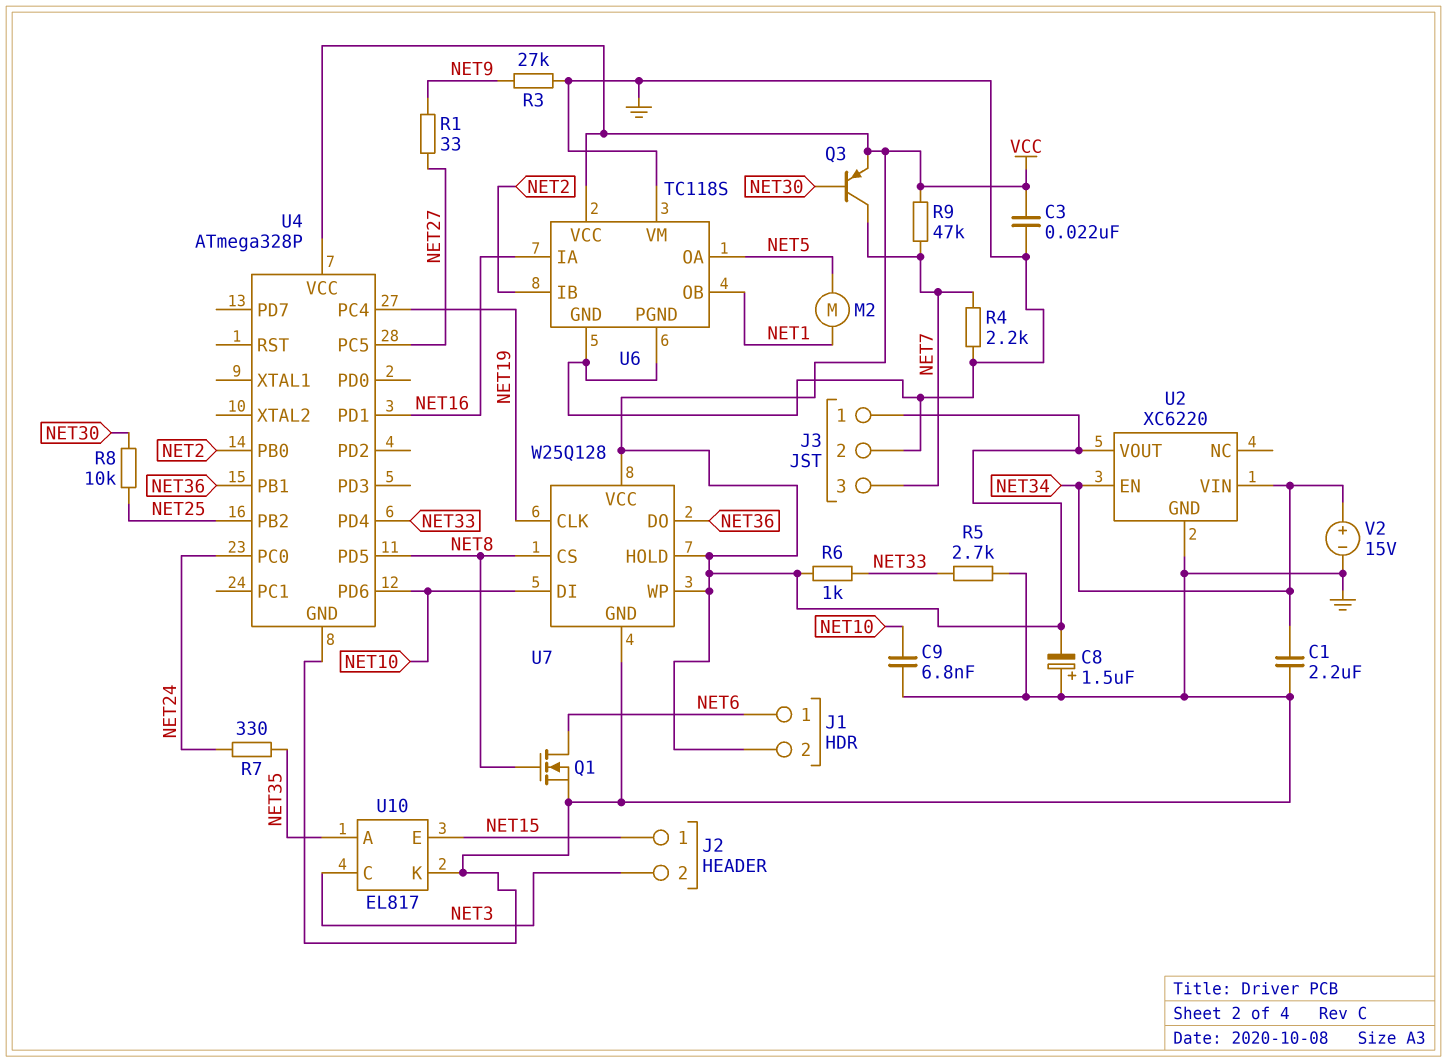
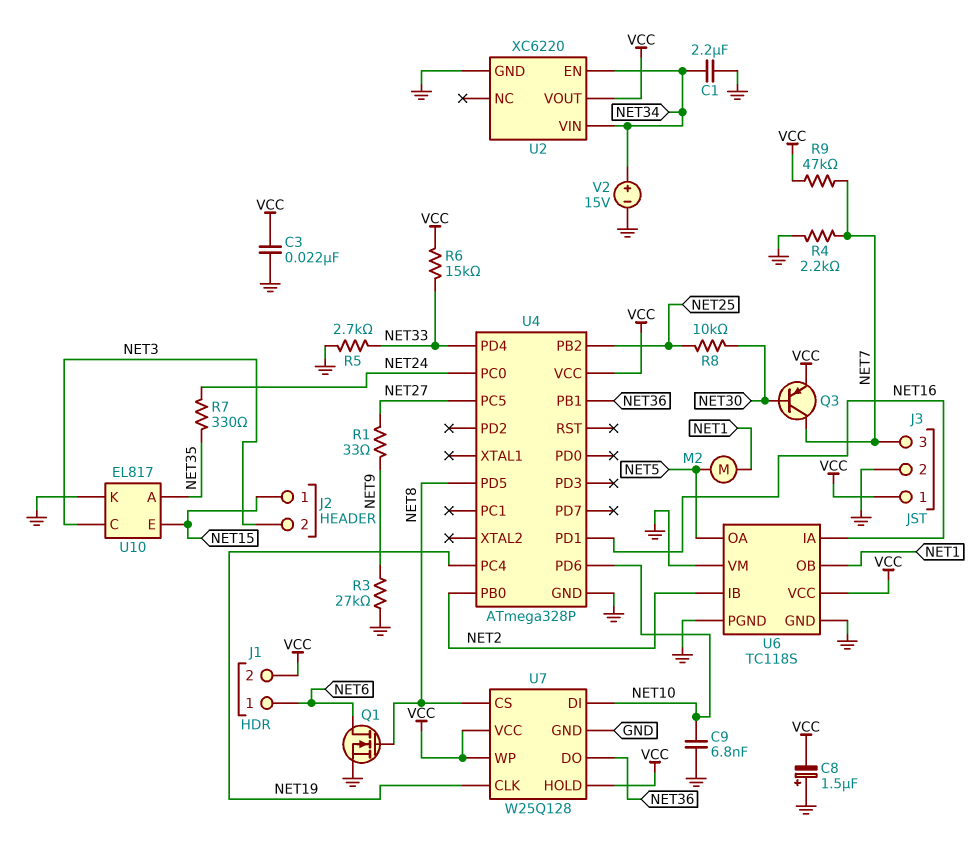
R6: 1k (NET33, VCC) -> 15k (NET33, VCC)

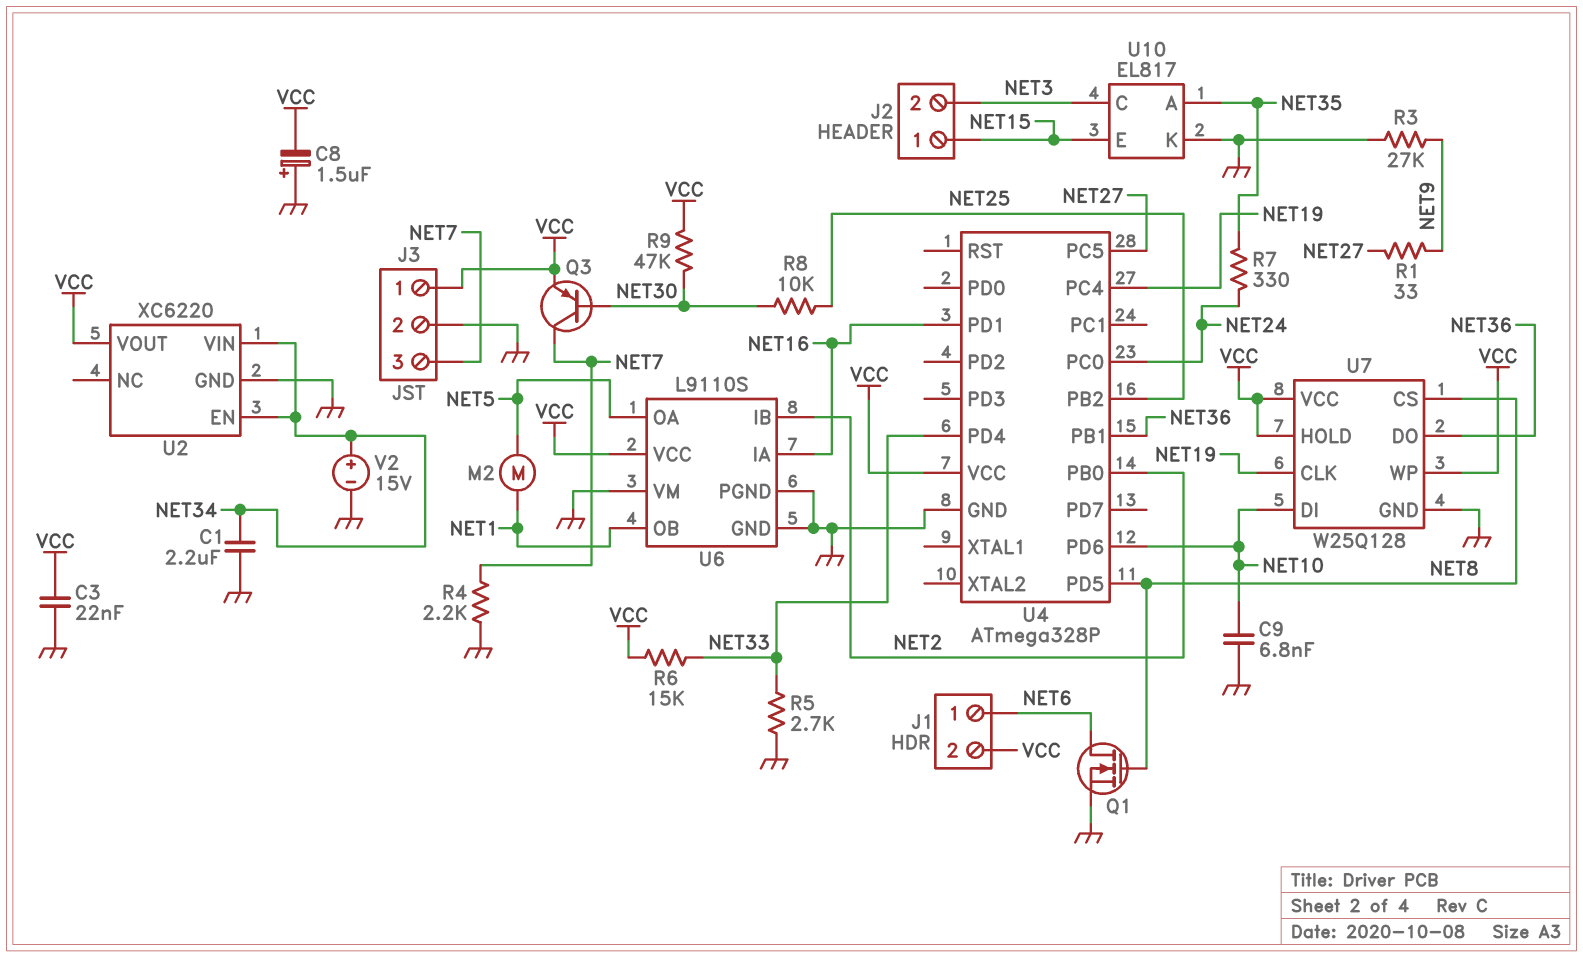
R9: 47k (NET7, VCC) -> 47k (NET30, VCC)
U6: TC118S -> L9110S

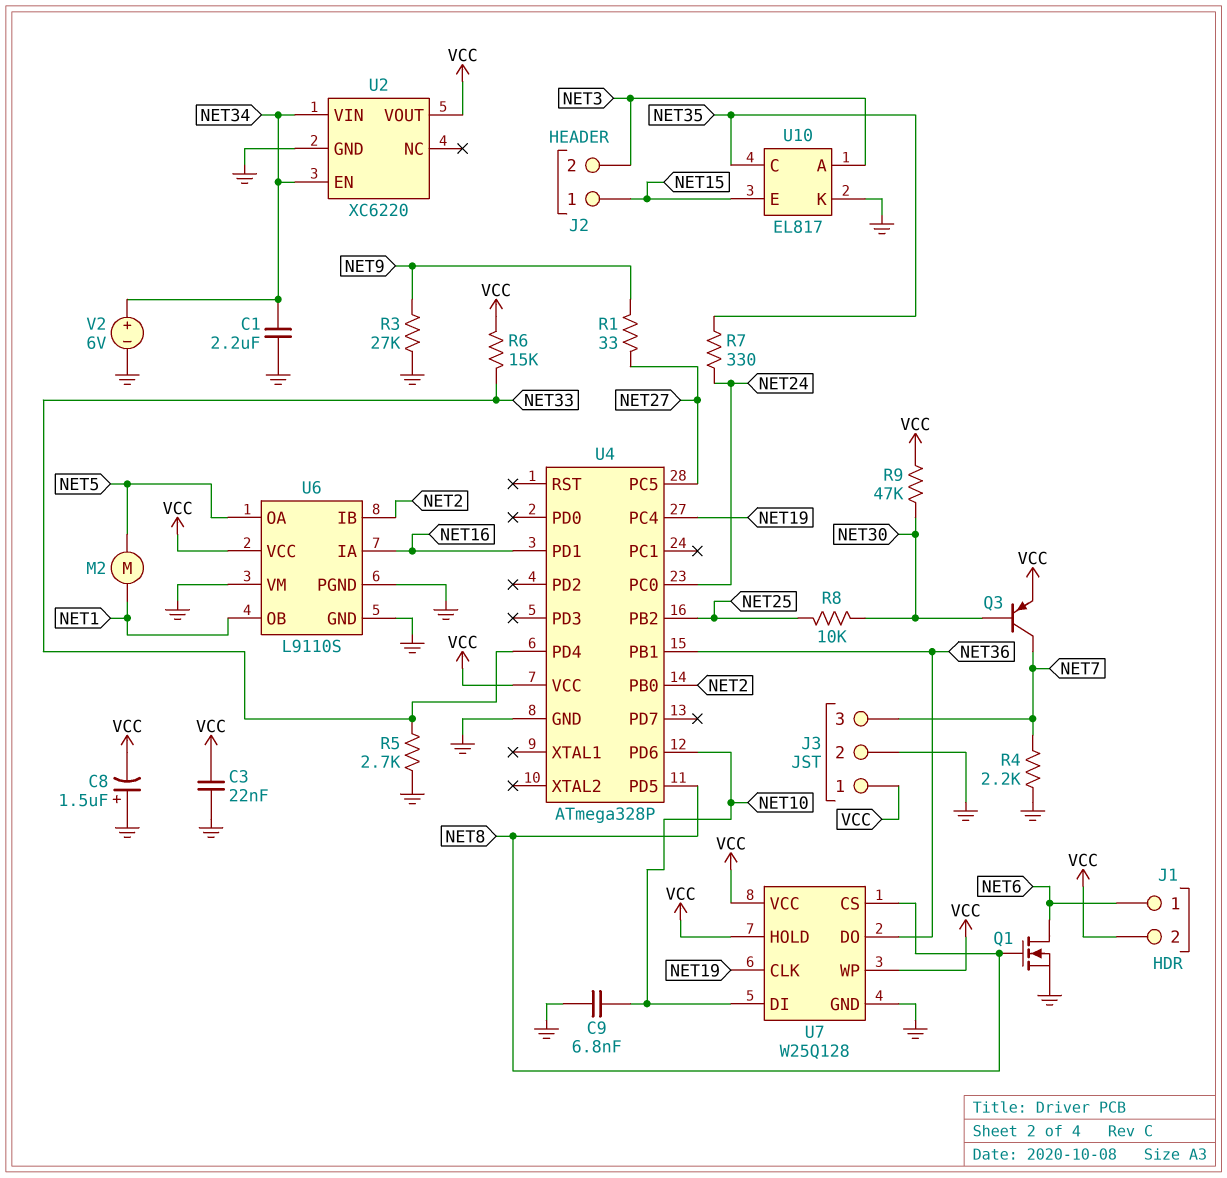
U10 pin A: NET35 -> NET3
U10 pin C: NET3 -> NET35
V2: 15V (plus NET34, minus GND) -> 6V (plus NET34, minus GND)

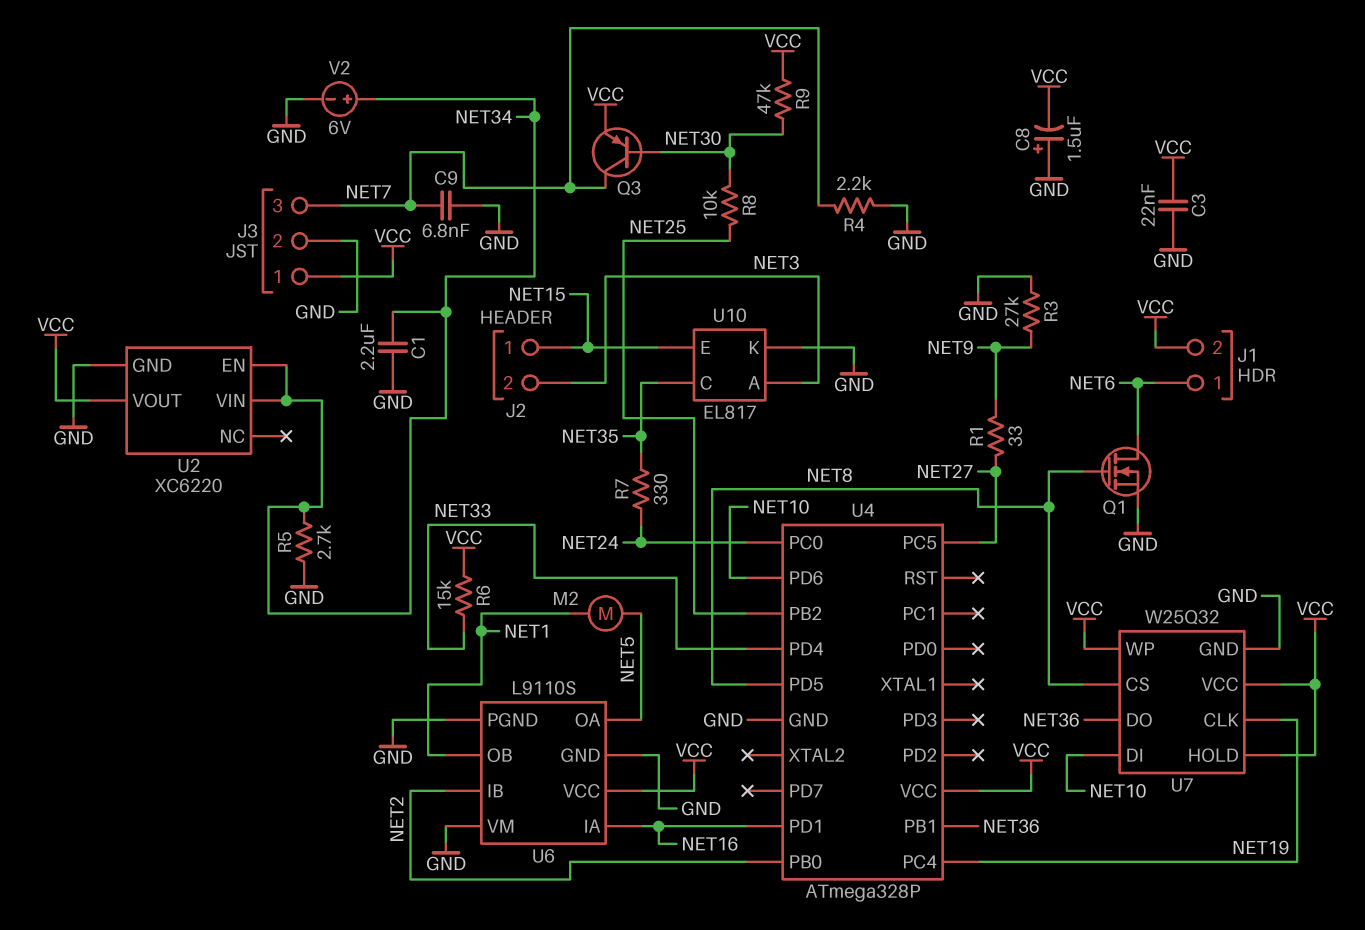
C9: 6.8nF (GND, NET10) -> 6.8nF (GND, NET7)
R5: 2.7k (GND, NET33) -> 2.7k (GND, NET34)
U7: W25Q128 -> W25Q32

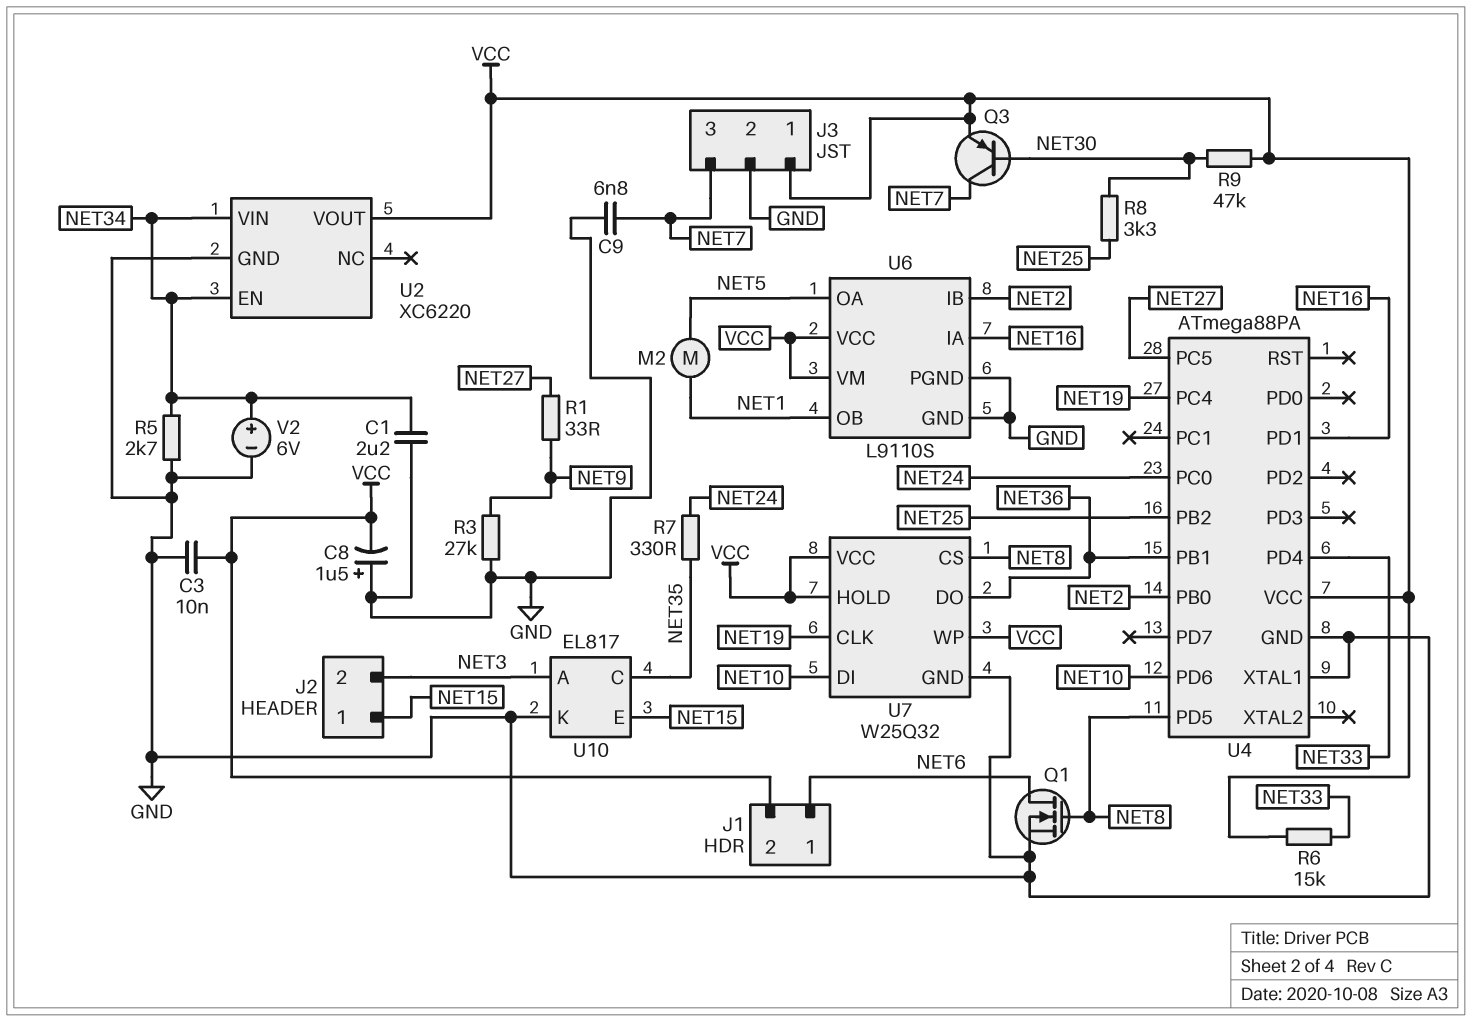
C3: 22nF (GND, VCC) -> 10nF (GND, VCC)
R4: 2.2k (GND, NET7) -> none
R8: 10k (NET25, NET30) -> 3.3k (NET25, NET30)
U4: ATmega328P -> ATmega88PA
U4 pin XTAL1: none -> GND
U6 pin VM: GND -> VCC

